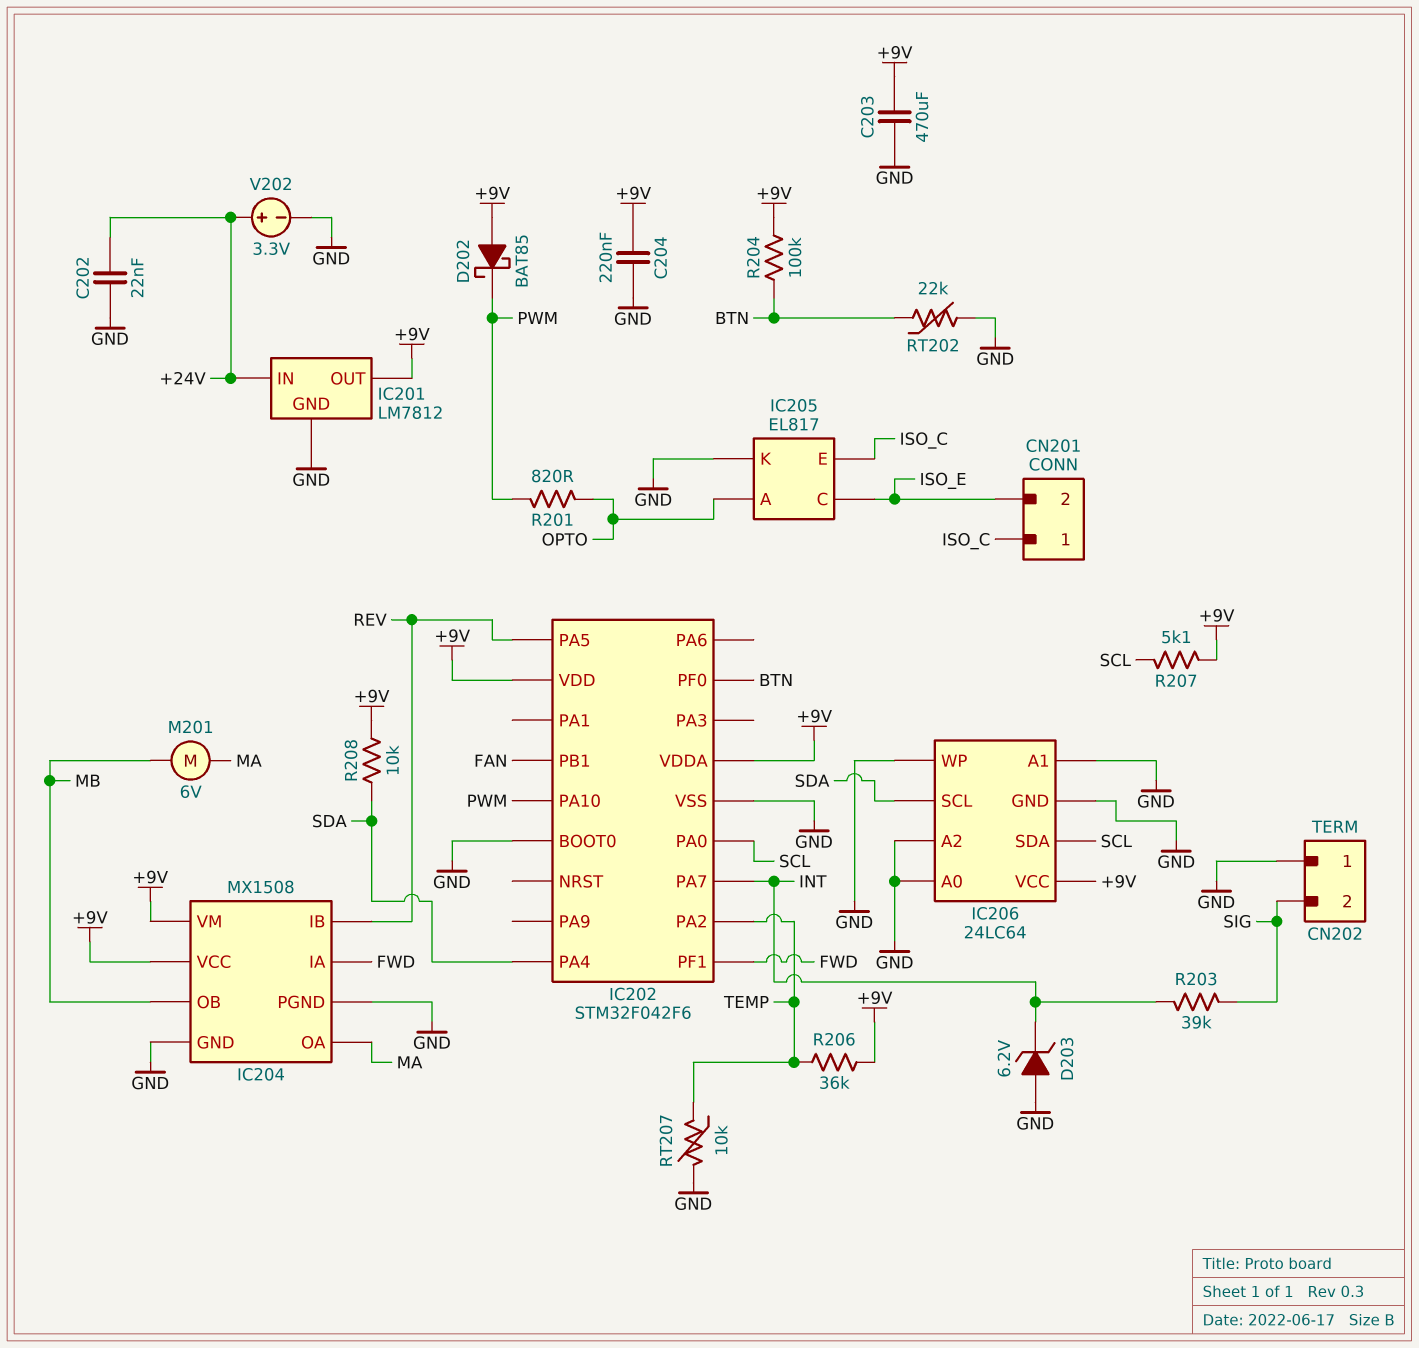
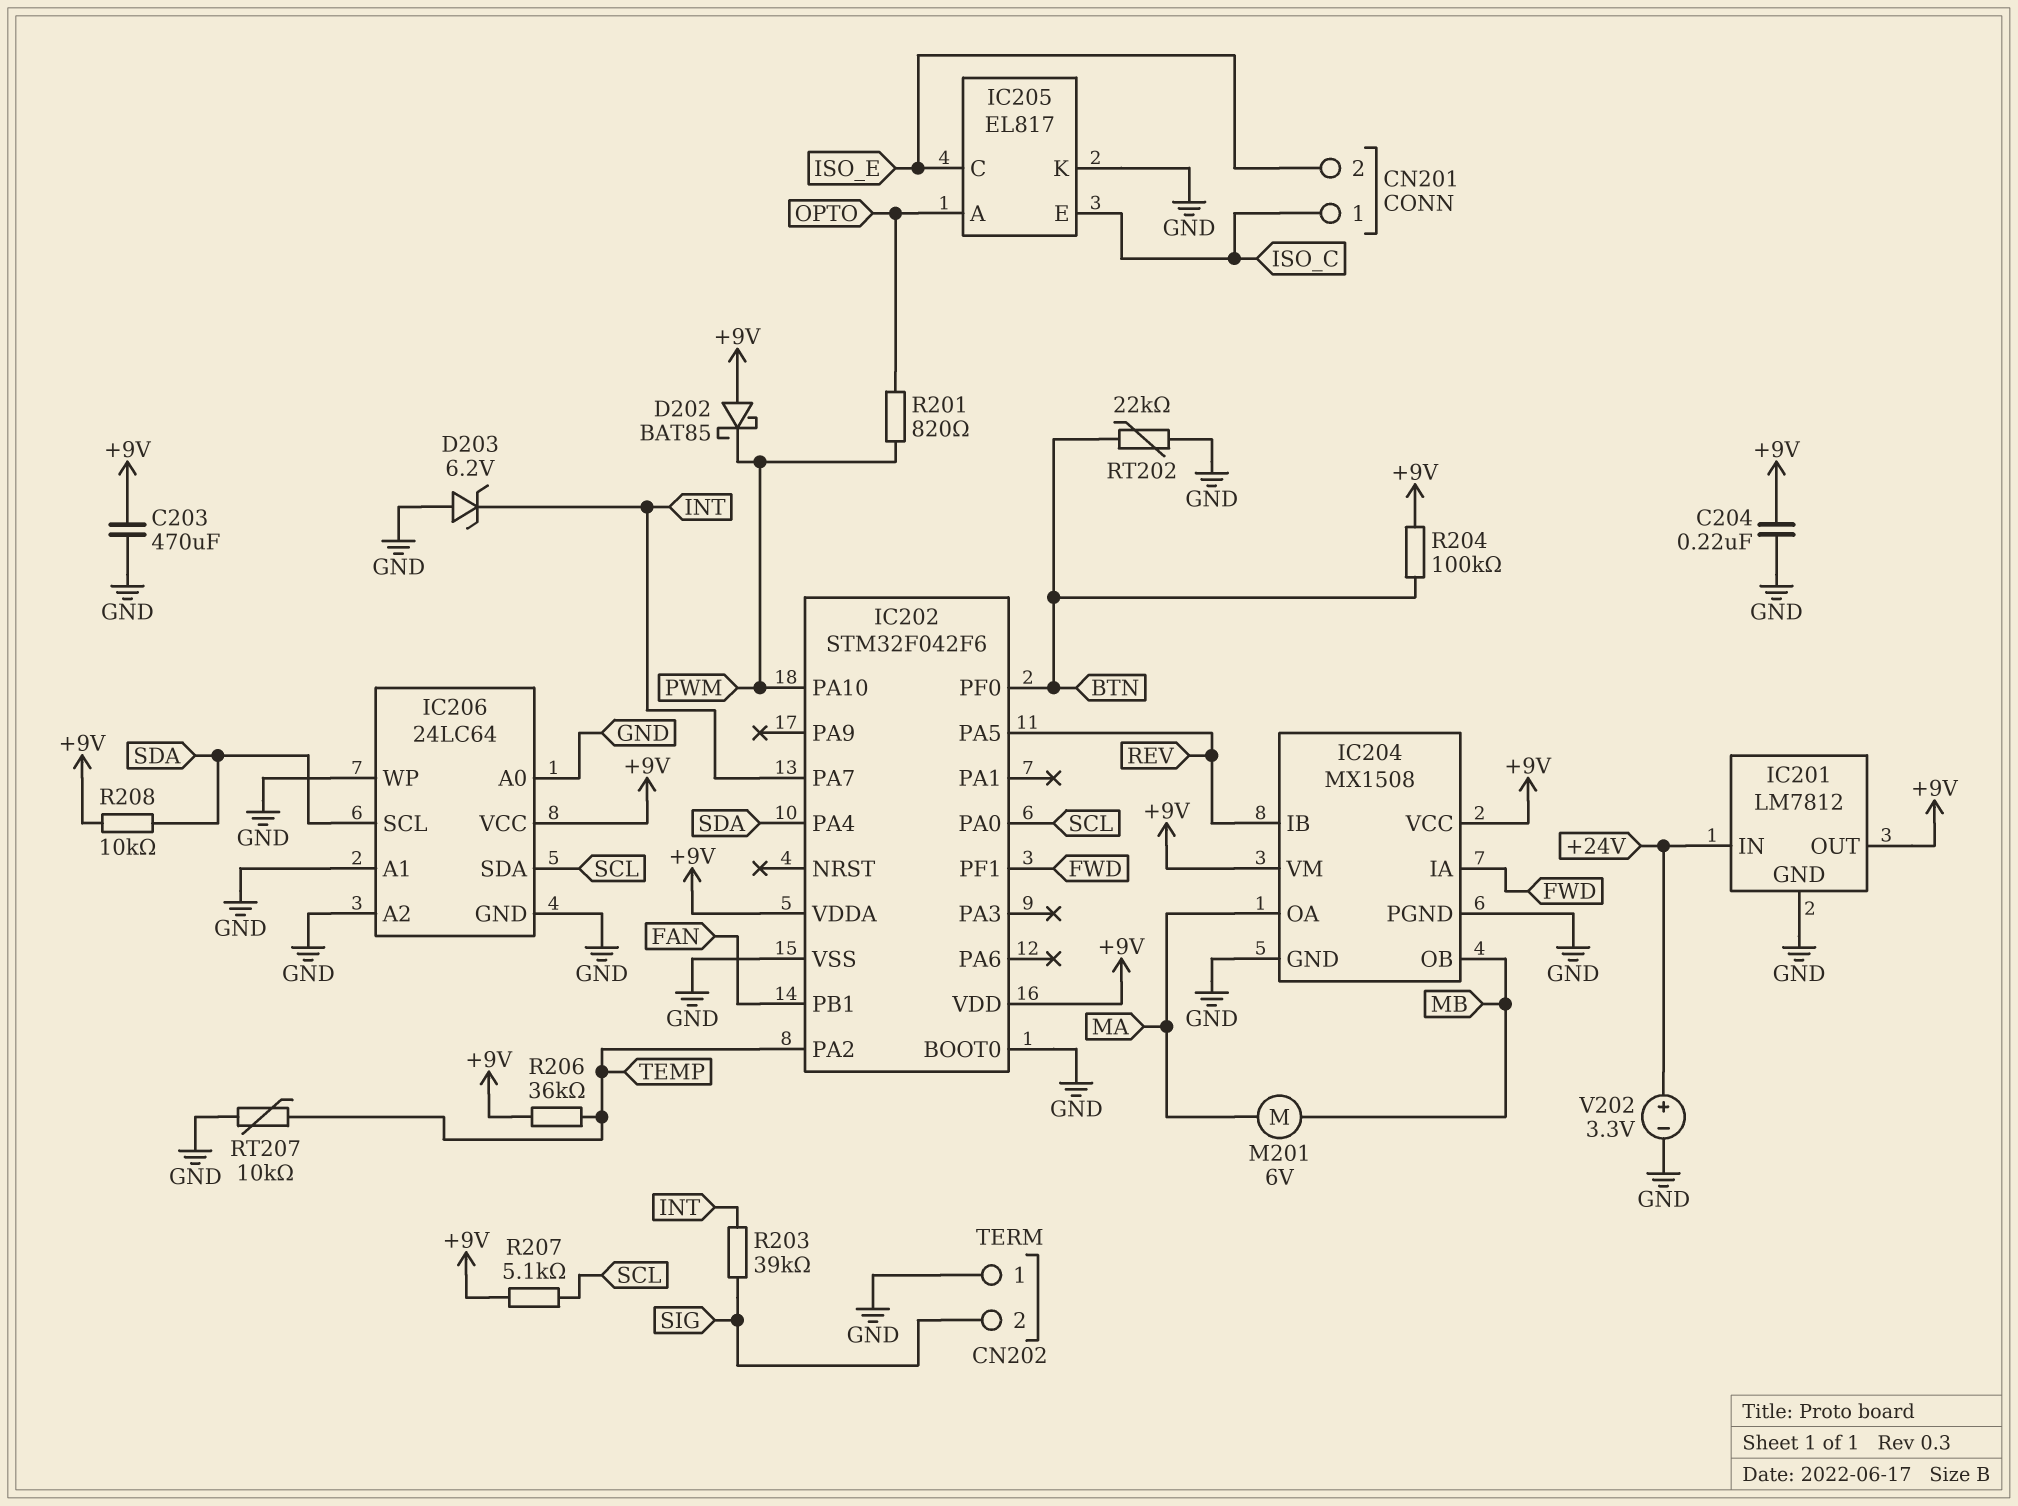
C202: 22nF (+24V, GND) -> none

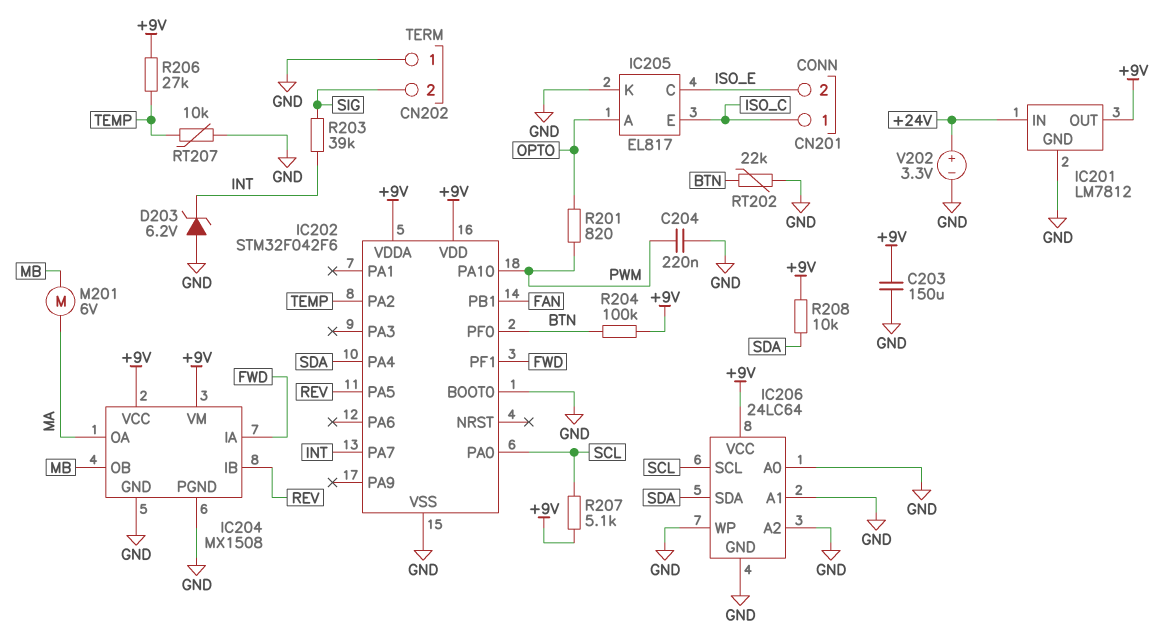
C203: 470uF (+9V, GND) -> 150uF (+9V, GND)
C204: 220nF (+9V, GND) -> 220nF (GND, PWM)
D202: schottky BAT85 (A +9V, K PWM) -> none
IC206 pin SCL: SDA -> SCL
IC206 pin SDA: SCL -> SDA
R206: 36k (+9V, TEMP) -> 27k (+9V, TEMP)

